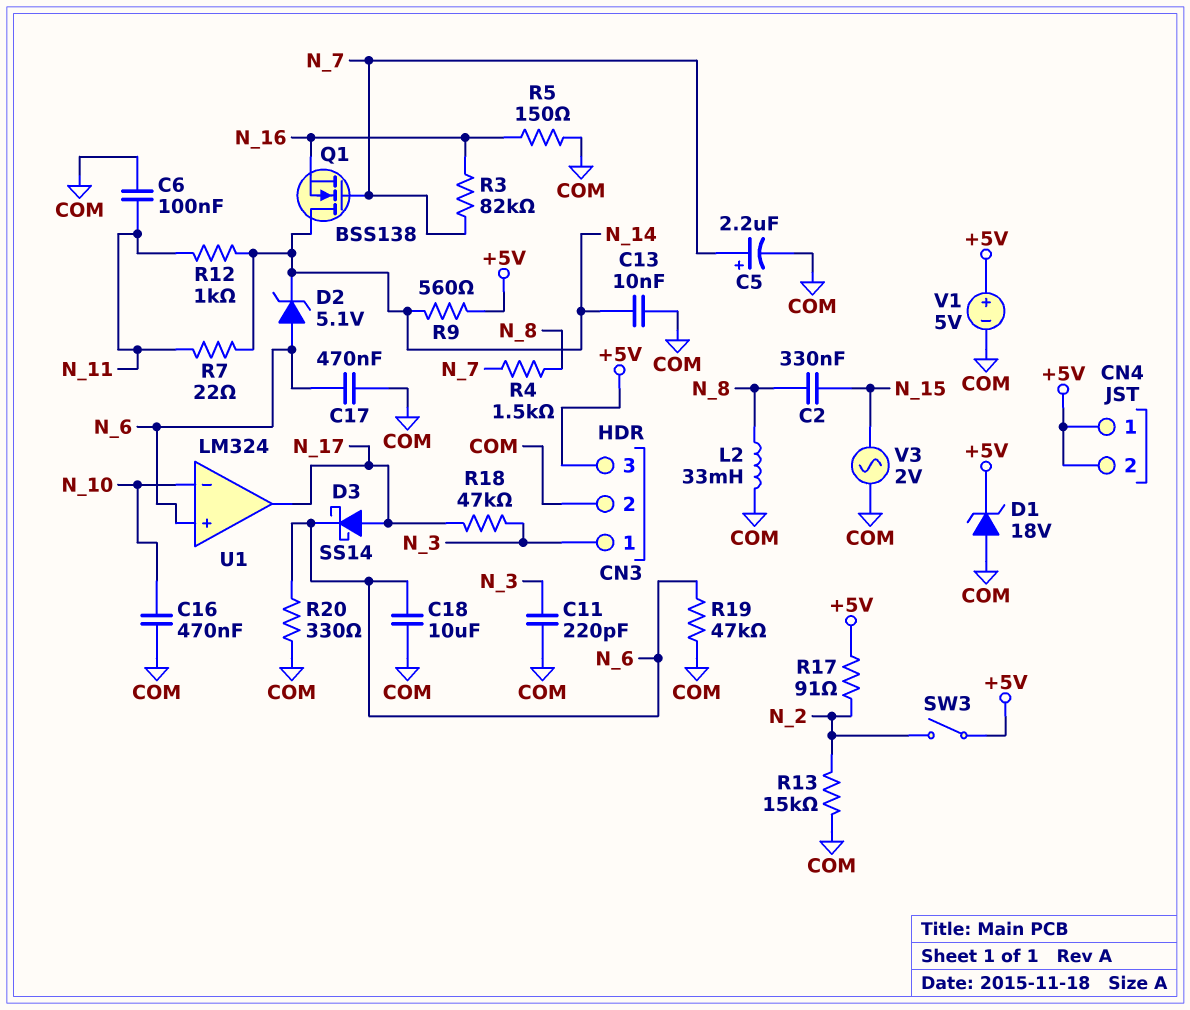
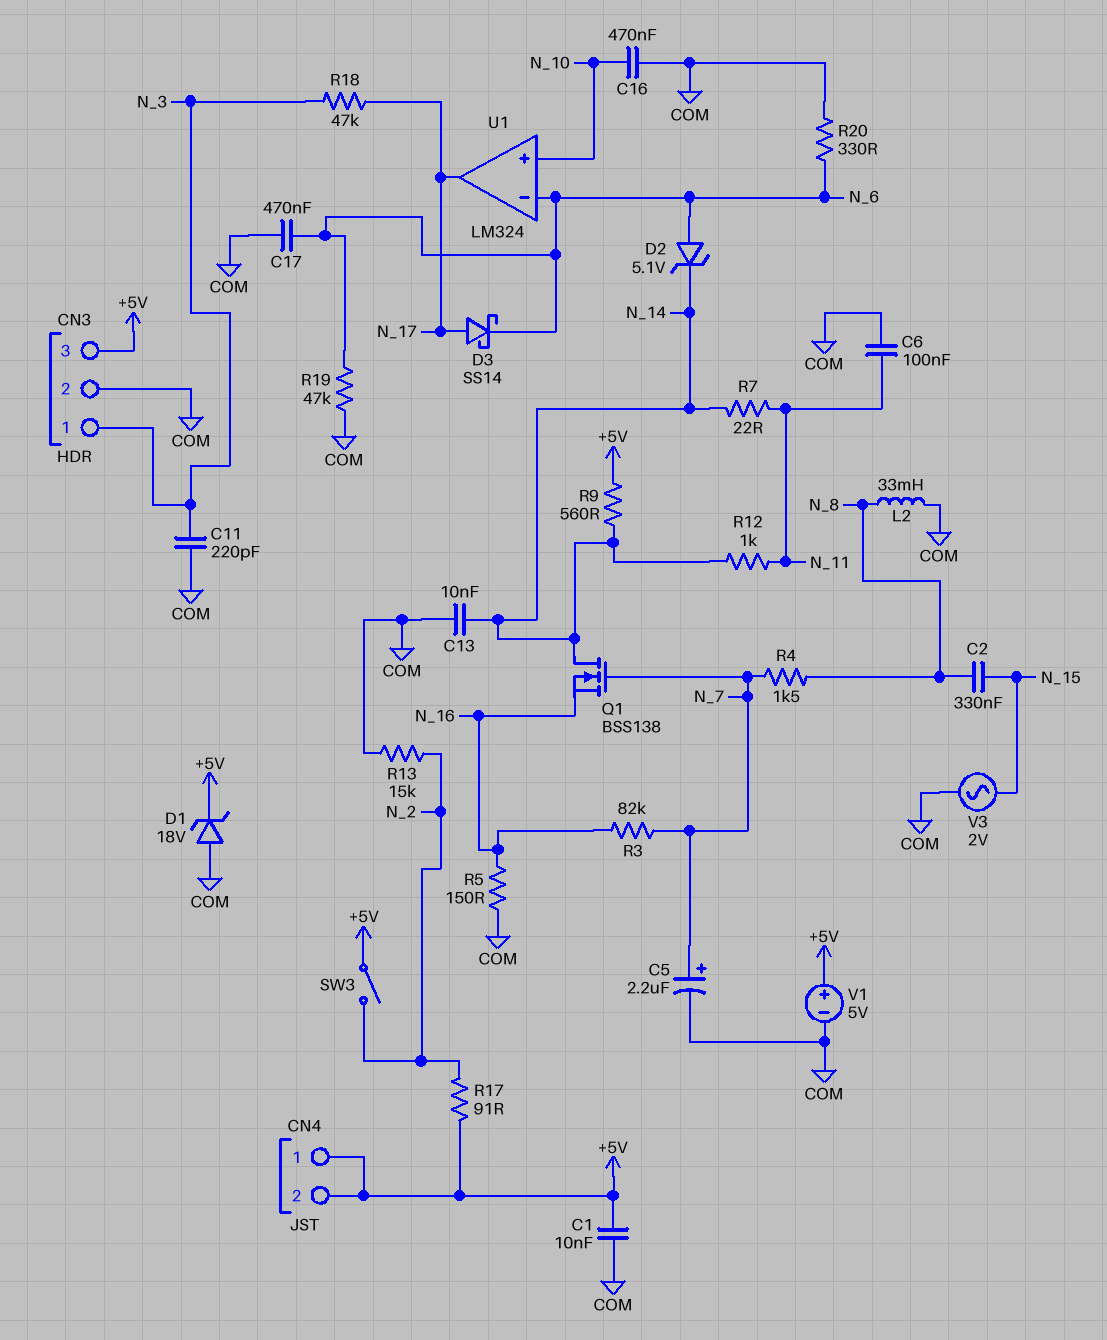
C1: none -> 10nF (+5V, COM)
C18: 10uF (COM, N_6) -> none
U1 pin in+: N_6 -> N_10
U1 pin in-: N_10 -> N_6

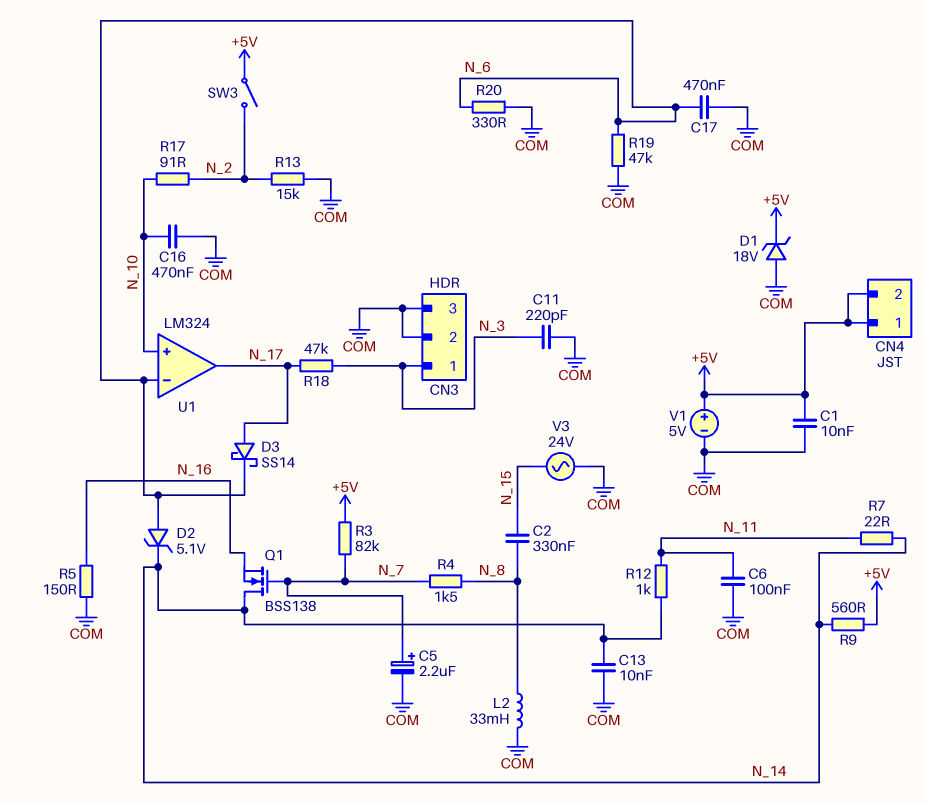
CN3 pin 3: +5V -> COM
R3: 82k (N_7, N_16) -> 82k (+5V, N_7)
R17: 91 (+5V, N_2) -> 91 (N_2, N_10)
V3: AC 2V (COM, N_15) -> AC 24V (COM, N_15)

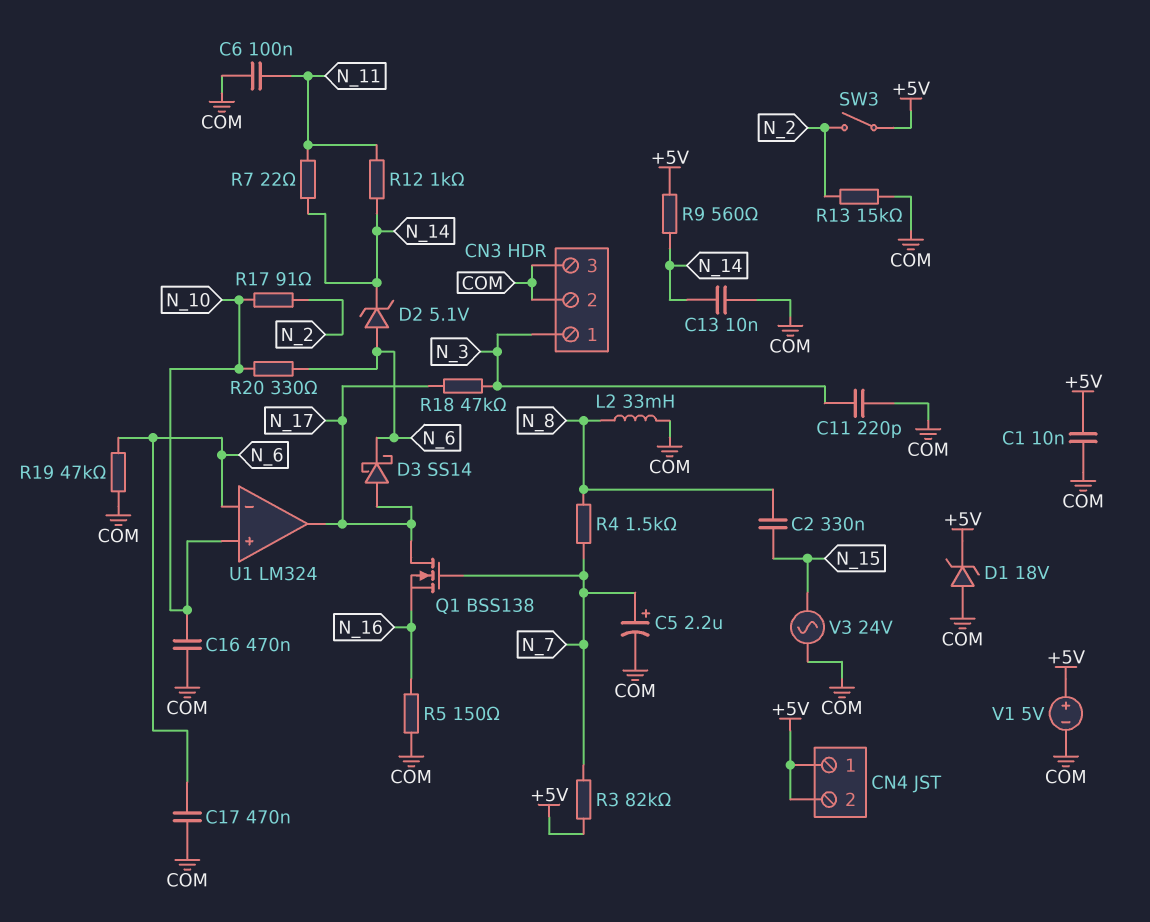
Q1: NMOS BSS138 (G N_7, D N_14, S N_16) -> NMOS BSS138 (G N_7, D N_17, S N_16)
R20: 330 (COM, N_6) -> 330 (N_6, N_10)

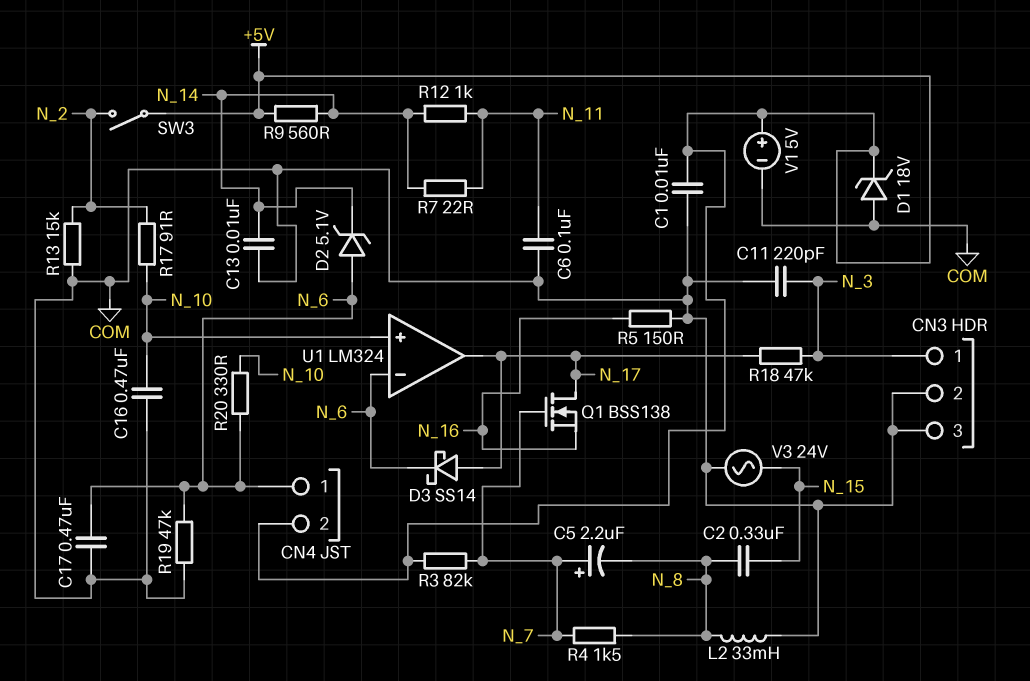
C5: 2.2uF (plus N_7, minus COM) -> 2.2uF (plus N_7, minus N_8)
CN4 pin 1: +5V -> N_6

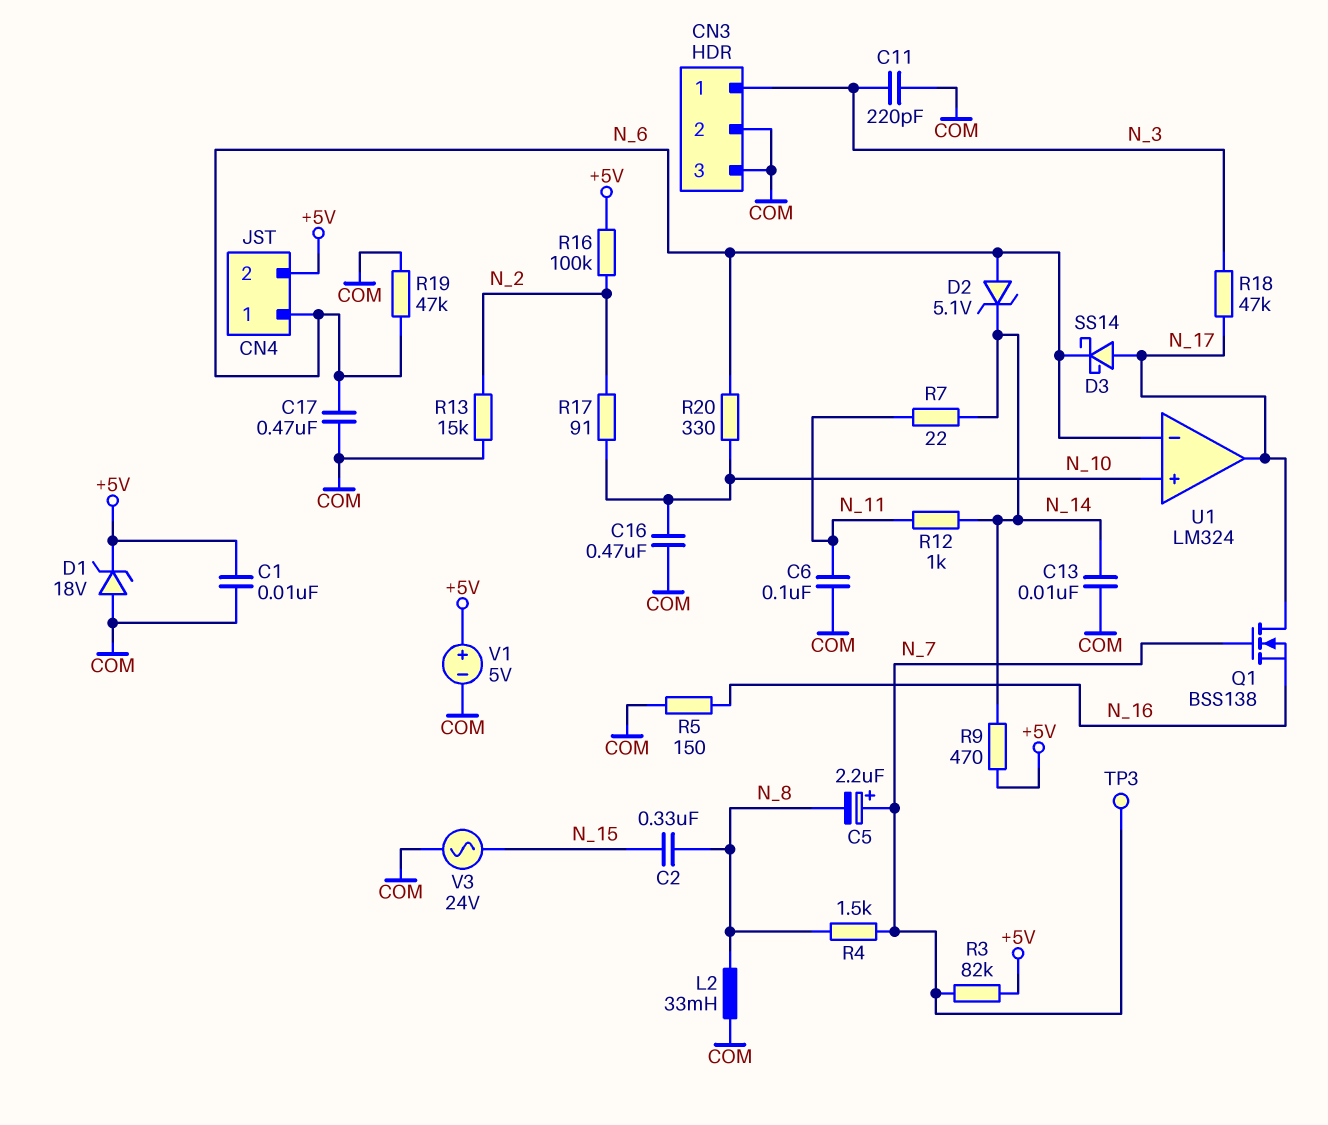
R9: 560 (+5V, N_14) -> 470 (+5V, N_14)
R16: none -> 100k (+5V, N_2)
SW3: switch (+5V, N_2) -> none
TP3: none -> test point (N_7)

